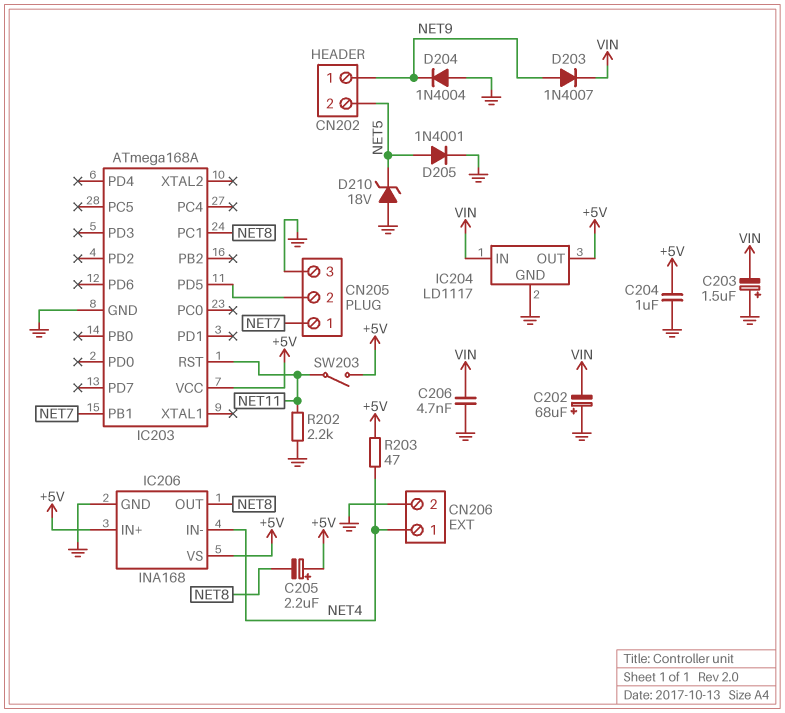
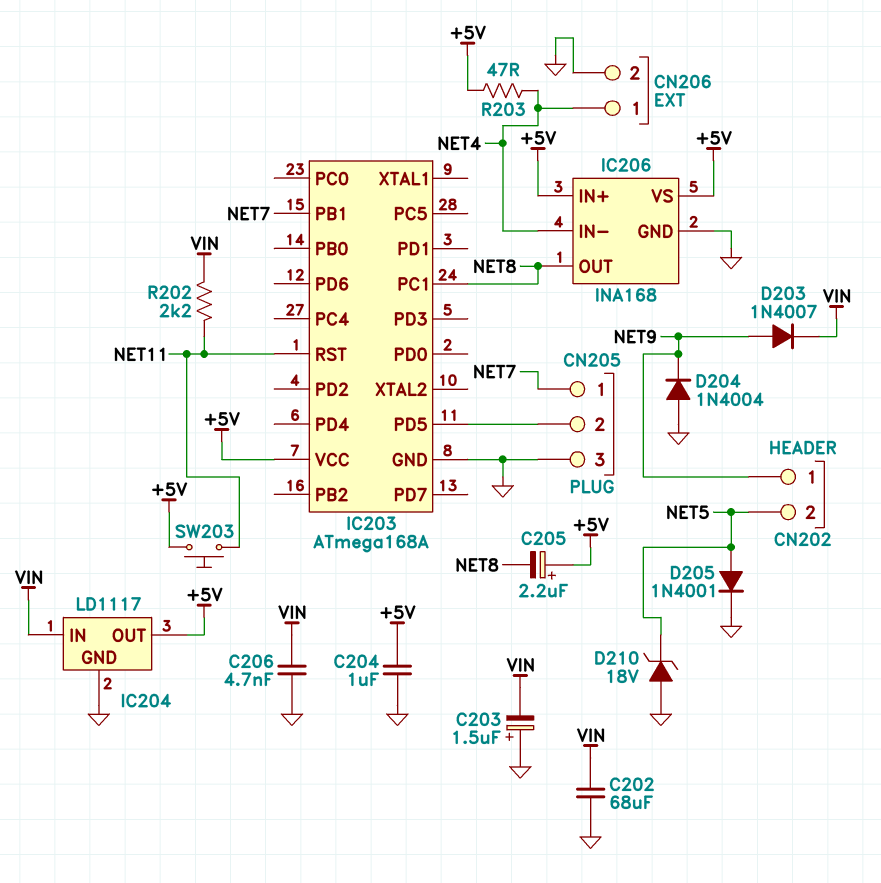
C202: 68uF (plus GND, minus VIN) -> 68uF (GND, VIN)
R202: 2.2k (GND, NET11) -> 2.2k (NET11, VIN)
SW203: switch (+5V, NET11) -> button (+5V, NET11)

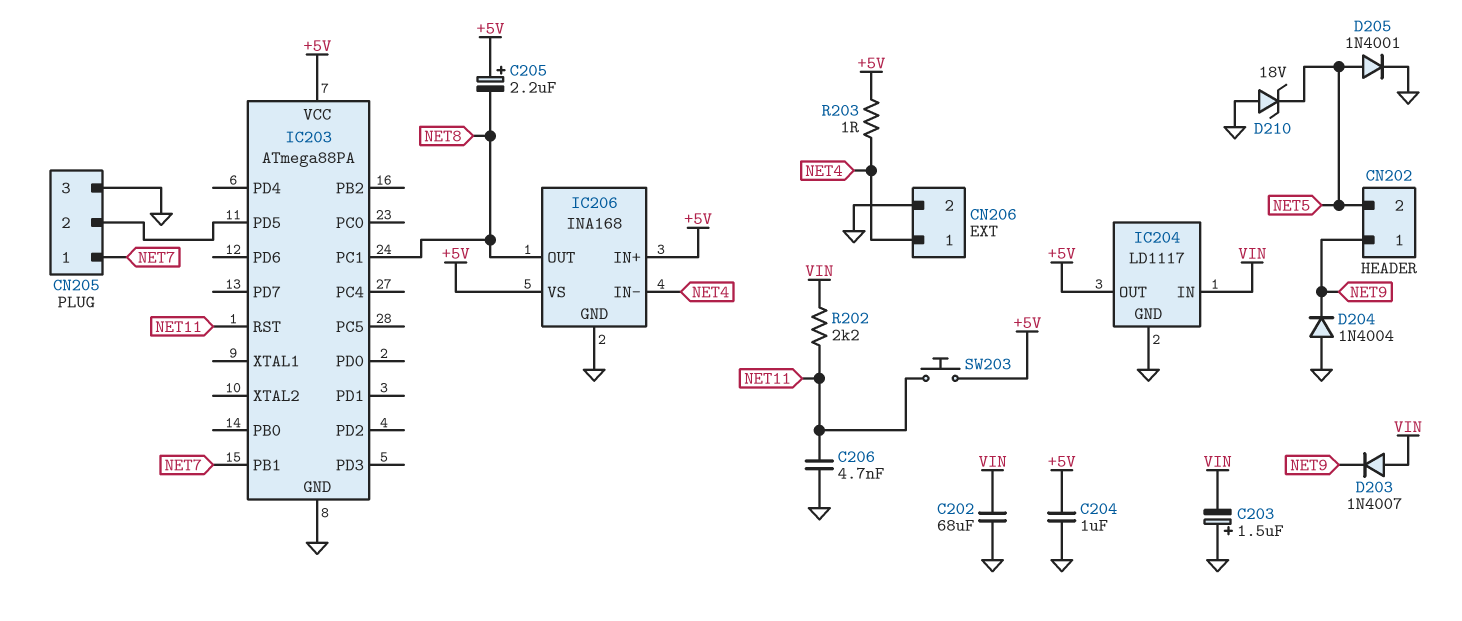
C206: 4.7nF (GND, VIN) -> 4.7nF (GND, NET11)
D203: diode 1N4007 (A NET9, K VIN) -> diode 1N4007 (A VIN, K NET9)
IC203: ATmega168A -> ATmega88PA
R203: 47 (+5V, NET4) -> 1 (+5V, NET4)

